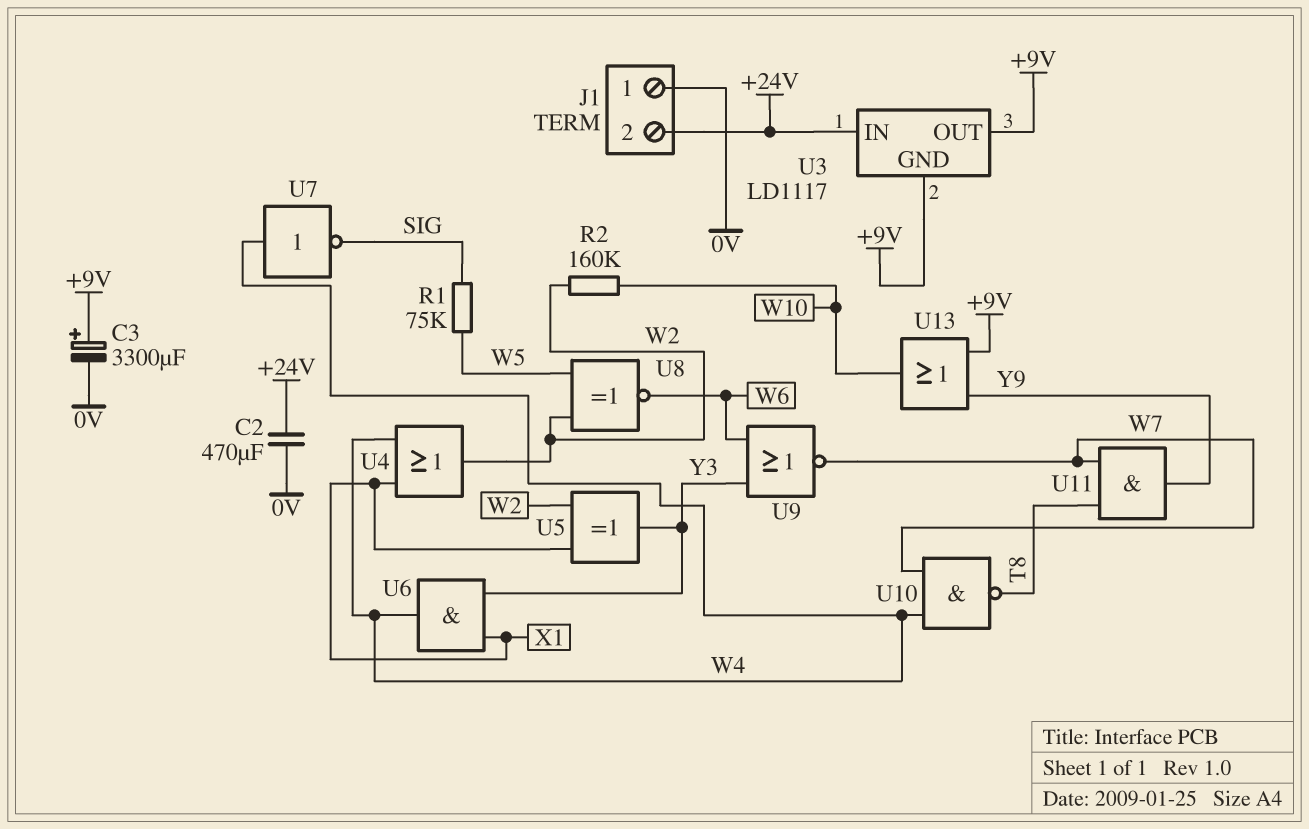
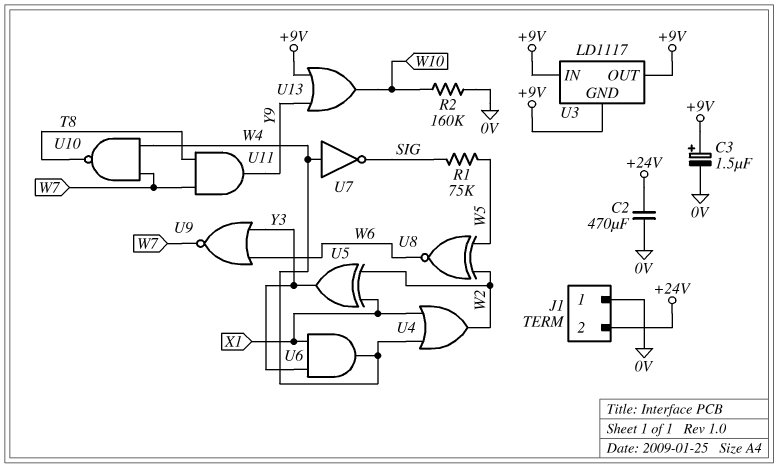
C3: 3300uF (plus +9V, minus 0V) -> 1.5uF (plus +9V, minus 0V)
R2: 160k (W2, W10) -> 160k (0V, W10)
U3 pin IN: +24V -> +9V

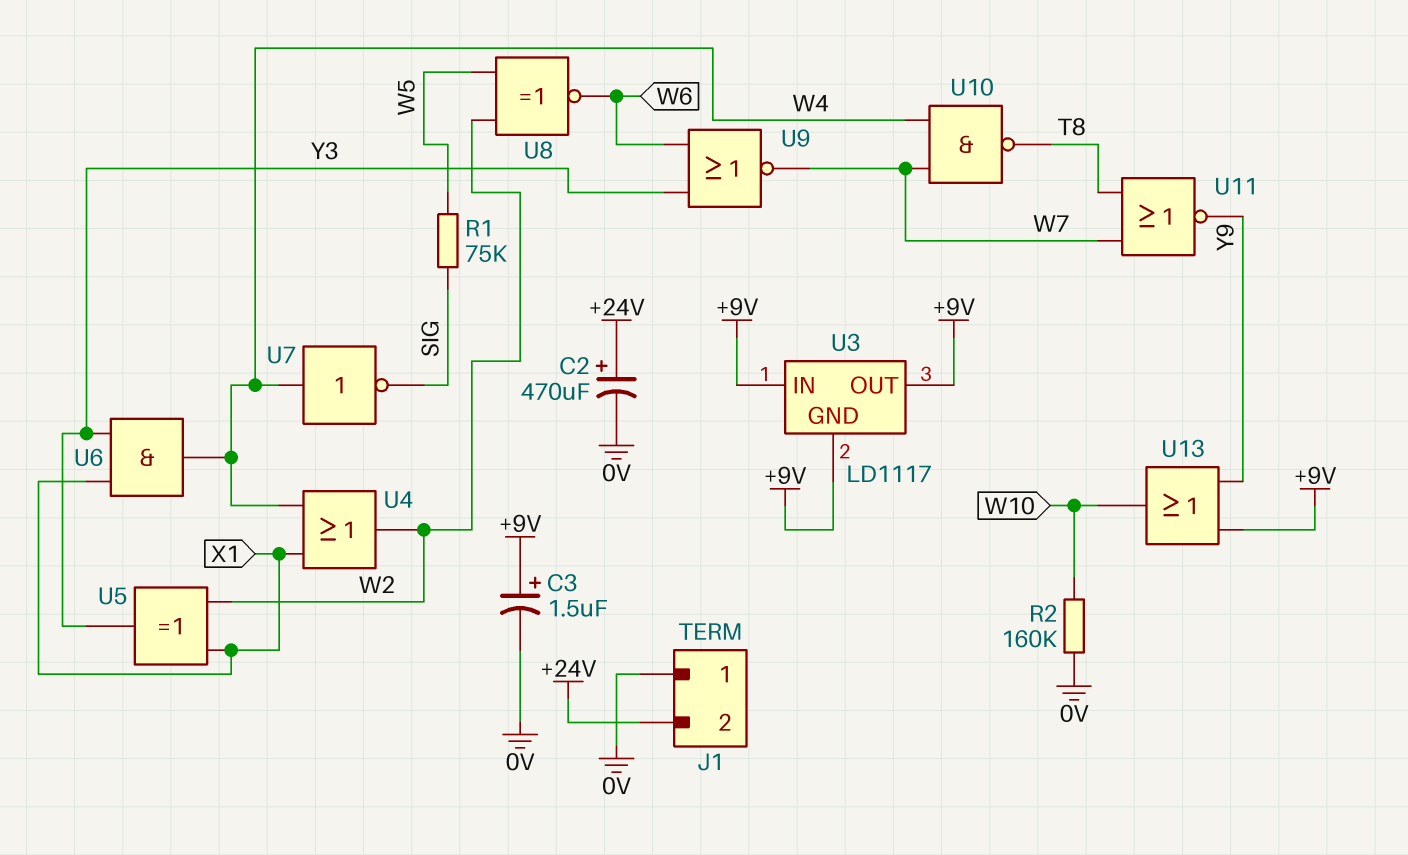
C2: 470uF (+24V, 0V) -> 470uF (plus +24V, minus 0V)
U11: AND (in T8, in W7, out Y9) -> NOR (in T8, in W7, out Y9)

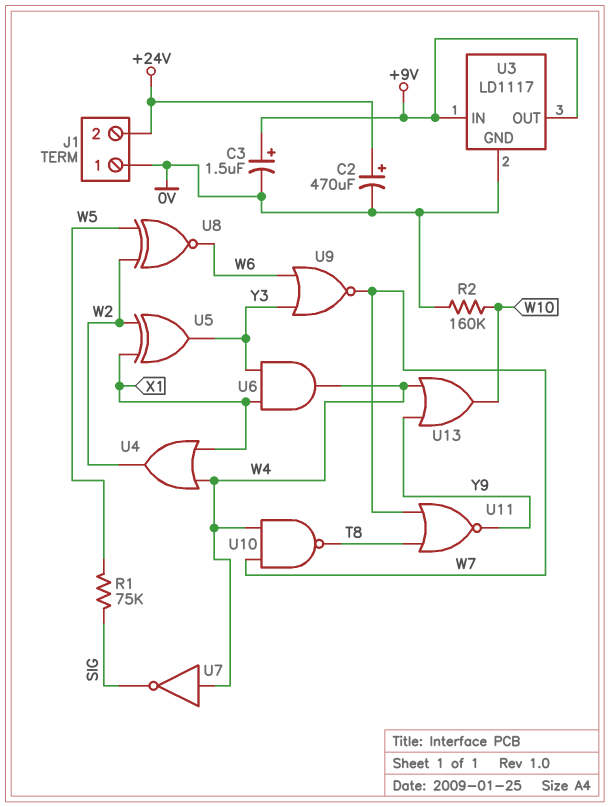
U3 pin GND: +9V -> 0V
U13: OR (in +9V, in Y9, out W10) -> OR (in W4, in Y9, out W10)

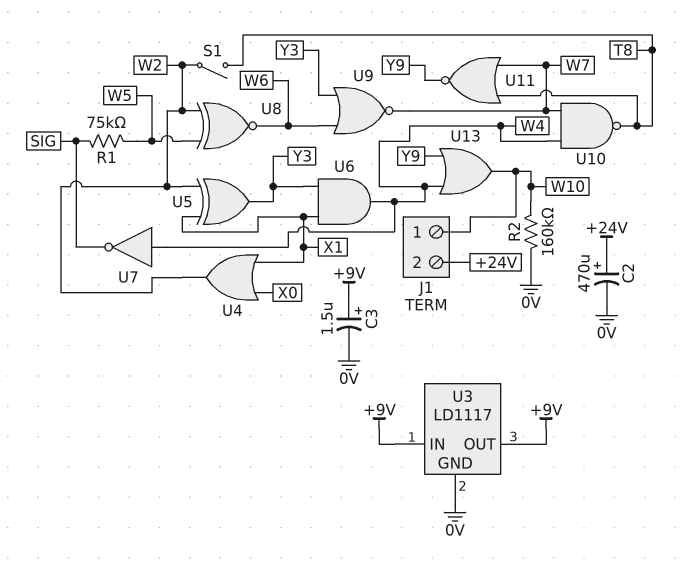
J1 pin 1: 0V -> W10
S1: none -> switch (T8, W2)
U4: OR (in W4, in X1, out W2) -> OR (in X0, in X1, out W2)

